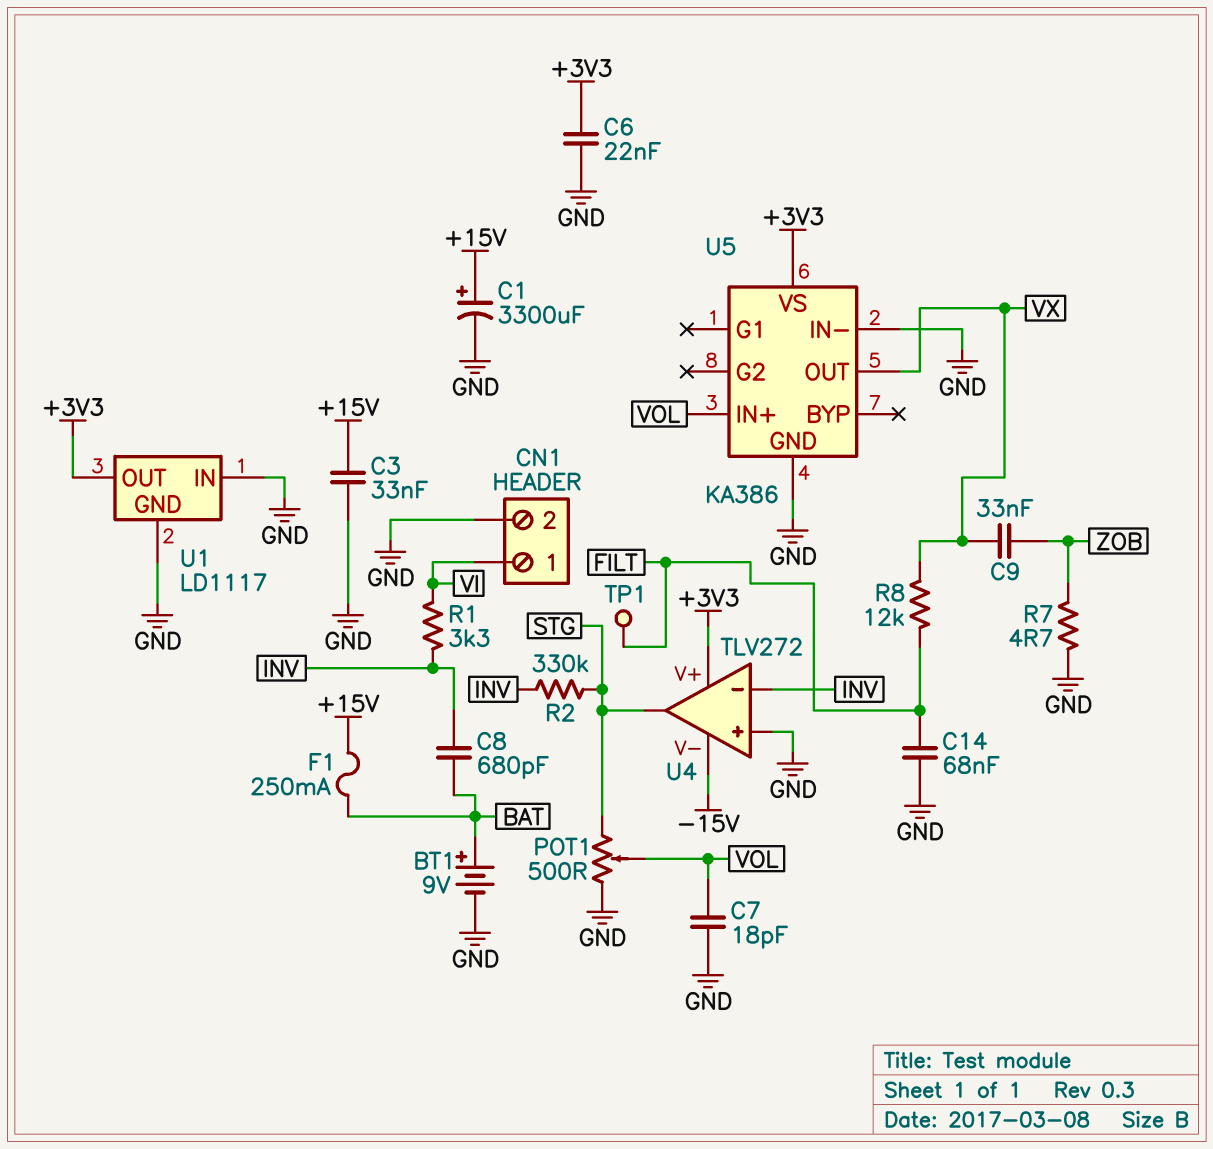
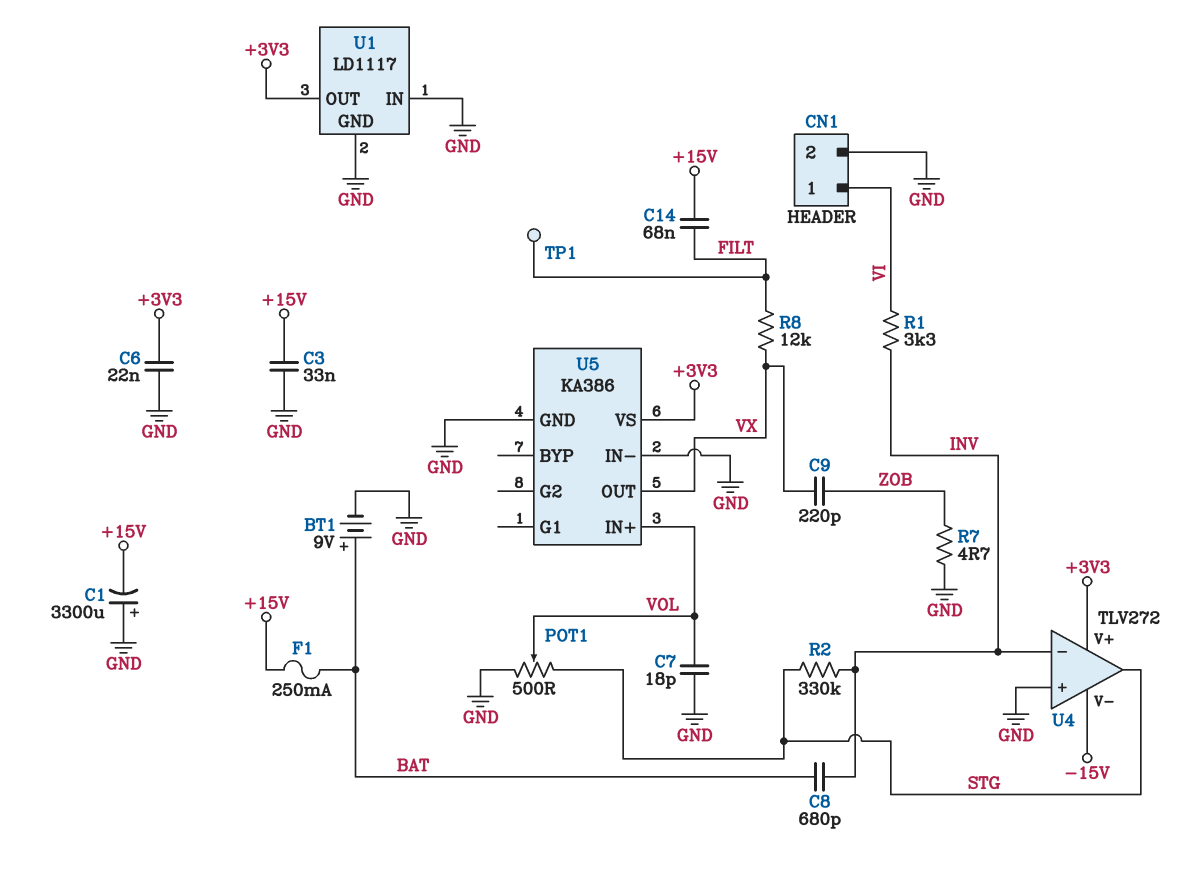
C1: 3300uF (plus +15V, minus GND) -> 3300uF (plus GND, minus +15V)
C9: 33nF (VX, ZOB) -> 220pF (VX, ZOB)
C14: 68nF (FILT, GND) -> 68nF (+15V, FILT)

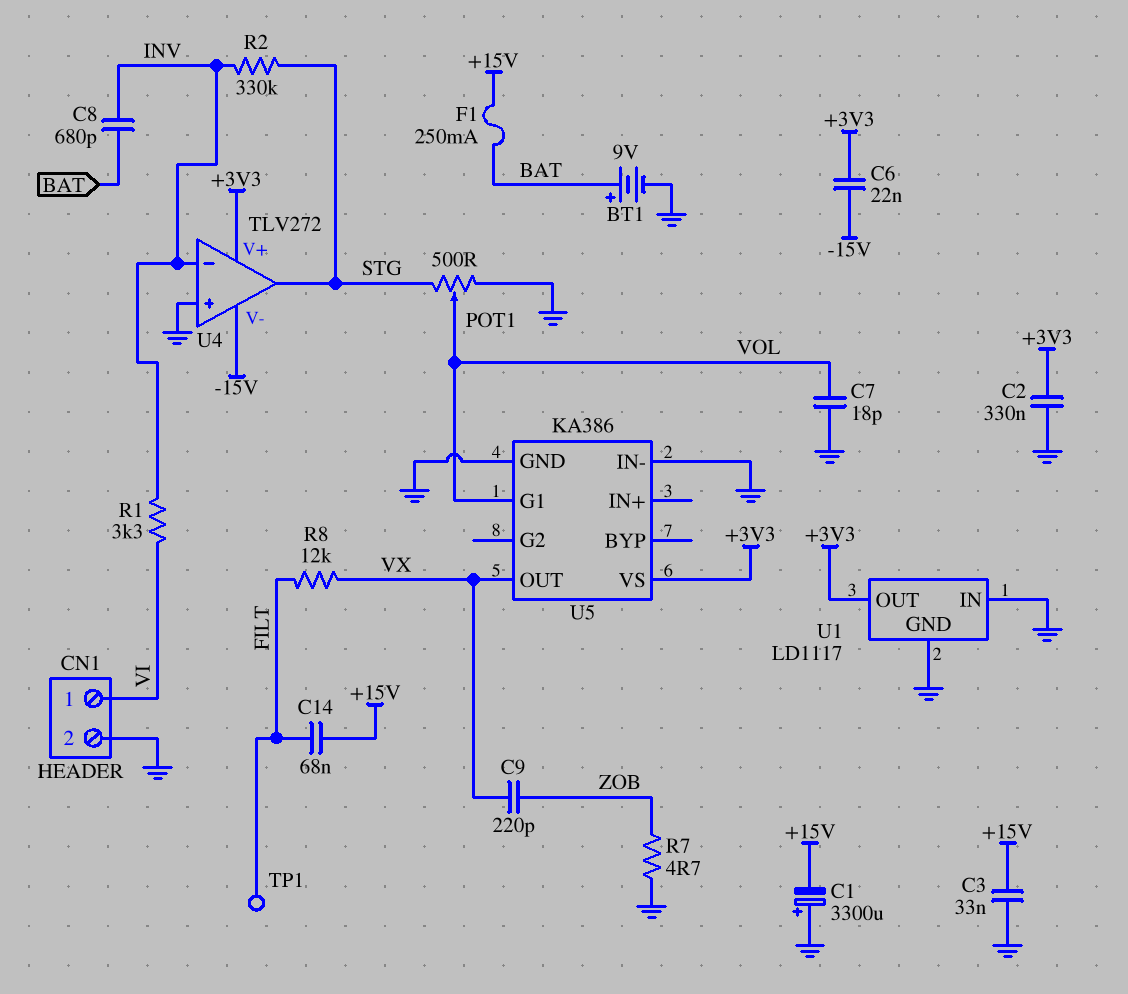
C2: none -> 330nF (+3V3, GND)
C6: 22nF (+3V3, GND) -> 22nF (+3V3, -15V)
U5 pin G1: none -> VOL
U5 pin IN+: VOL -> none

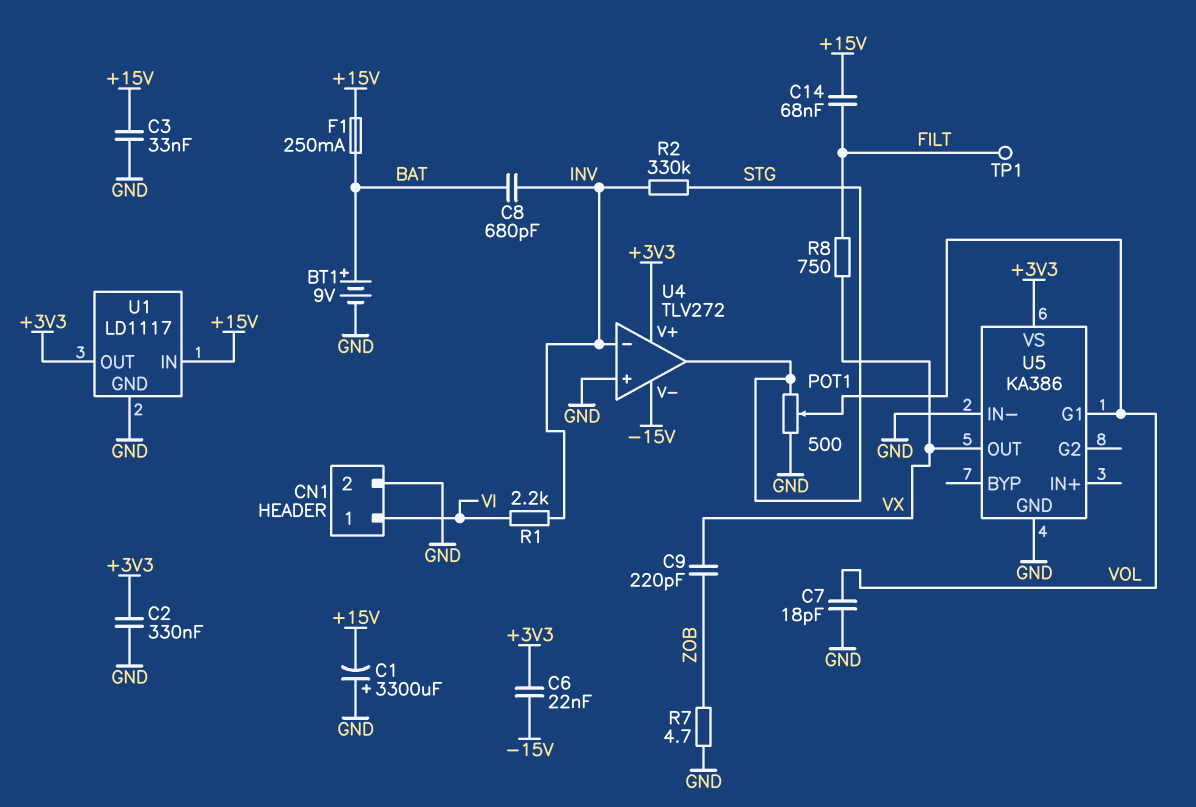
R1: 3.3k (INV, VI) -> 2.2k (INV, VI)
R8: 12k (FILT, VX) -> 750 (FILT, VX)
U1 pin IN: GND -> +15V

